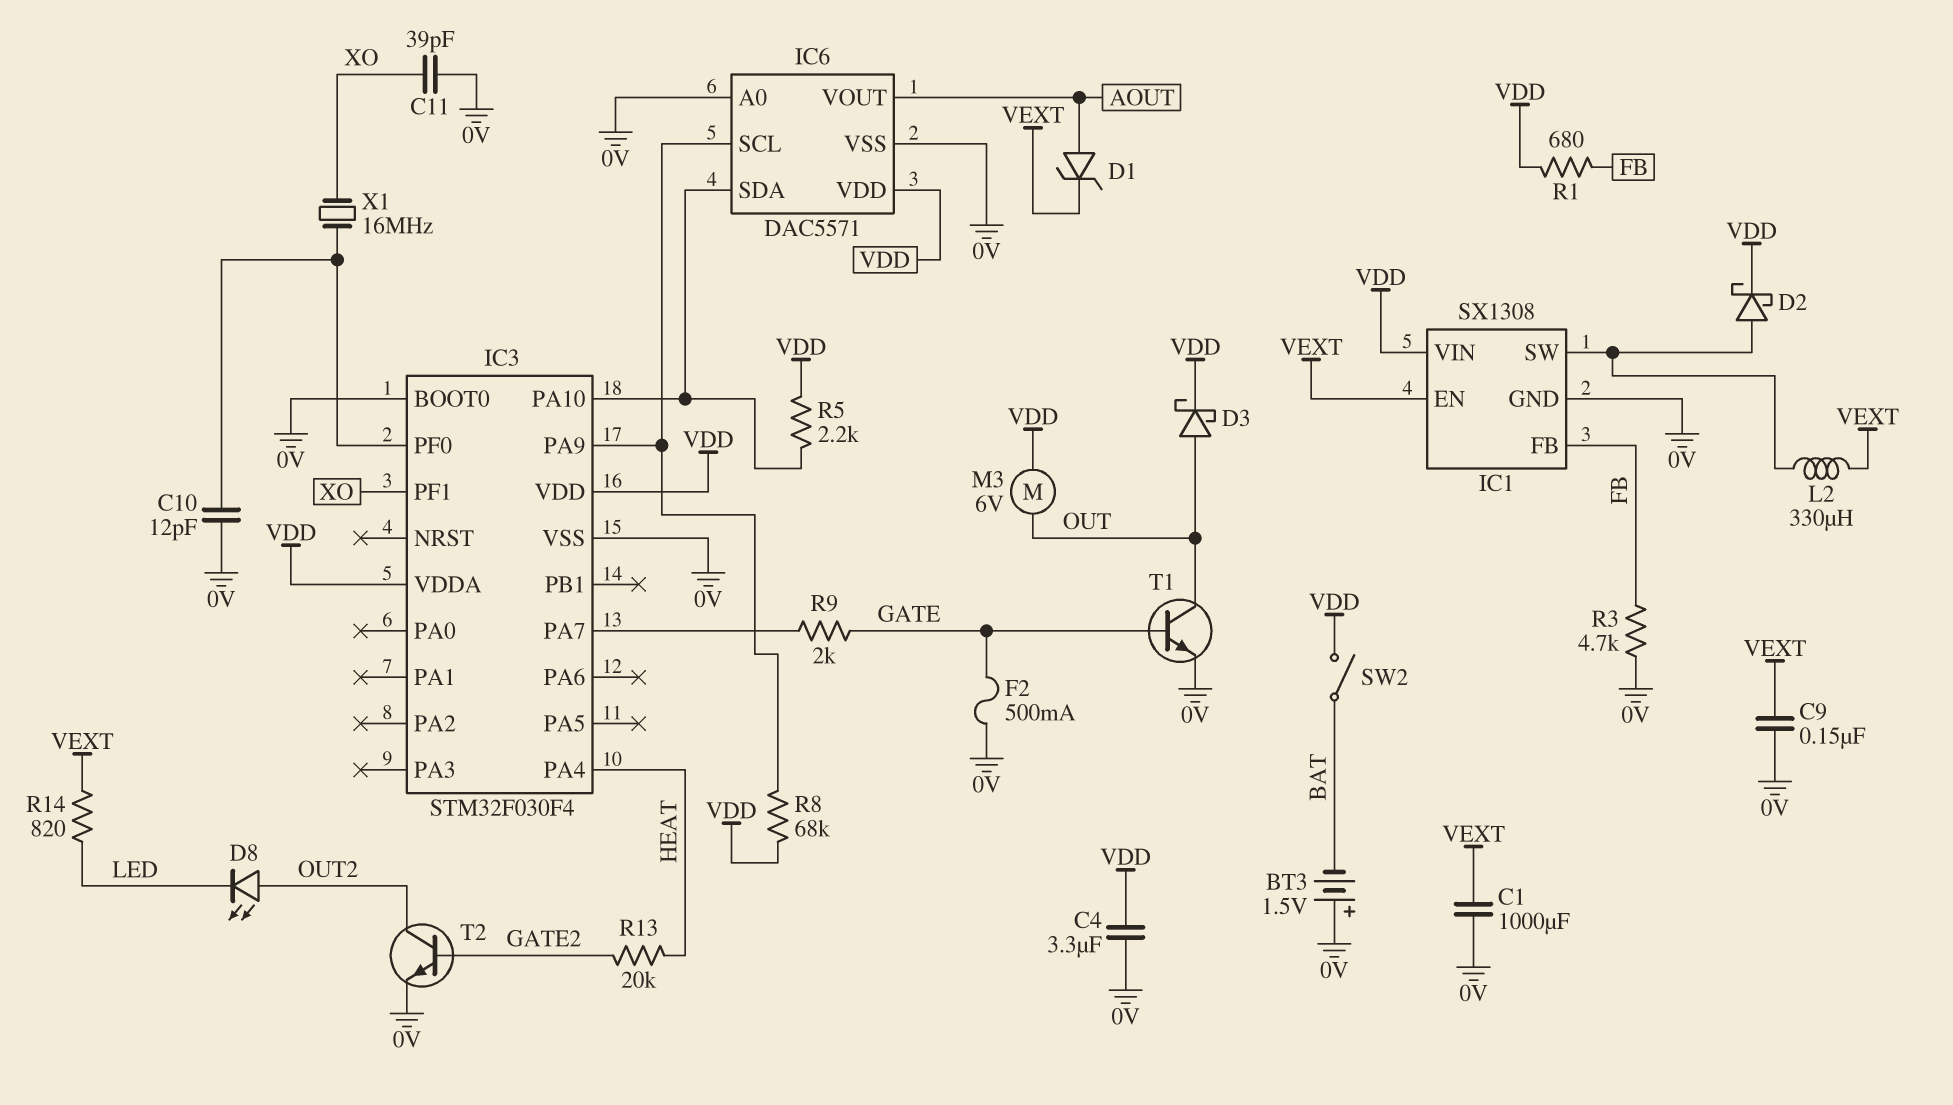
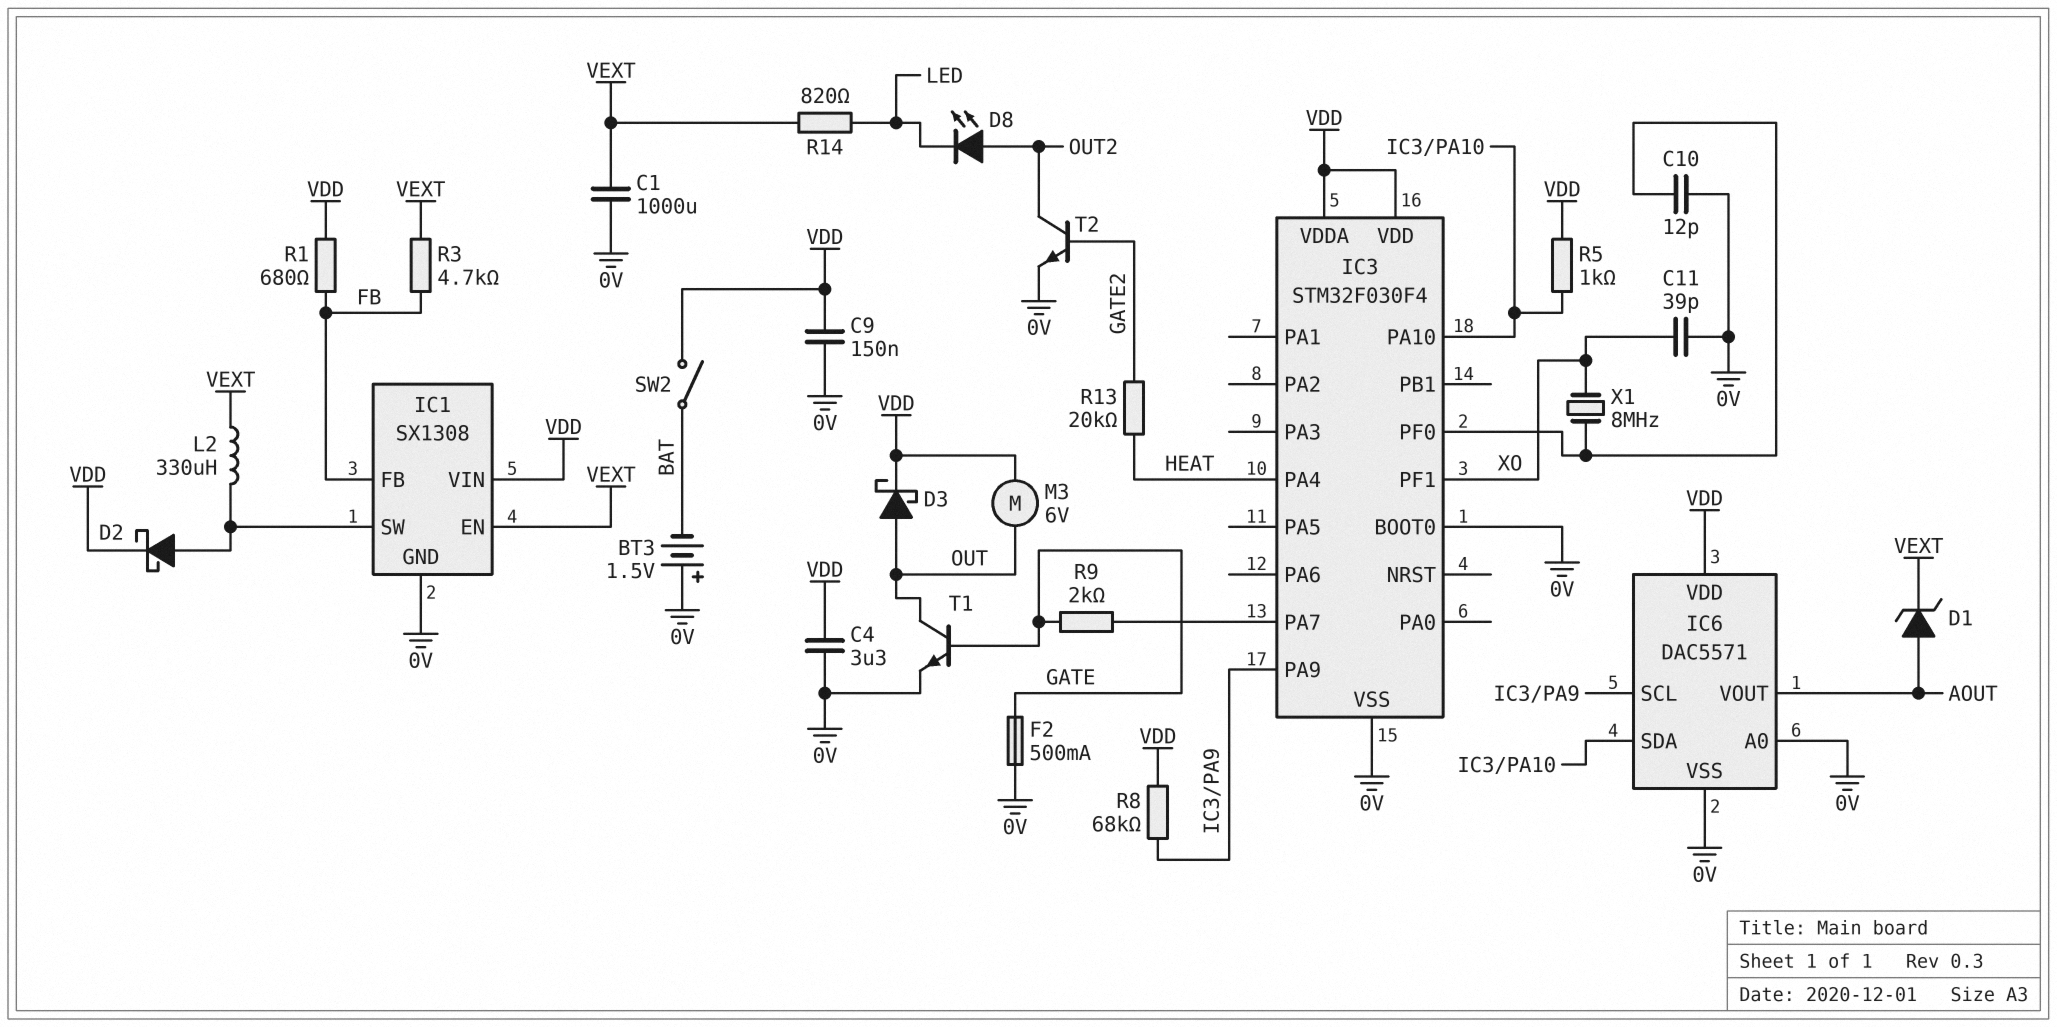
C9: 150nF (0V, VEXT) -> 150nF (0V, VDD)
R3: 4.7k (0V, FB) -> 4.7k (FB, VEXT)
R5: 2.2k (IC3/PA10, VDD) -> 1k (IC3/PA10, VDD)
X1: 16MHz (IC3/PF0, XO) -> 8MHz (IC3/PF0, XO)

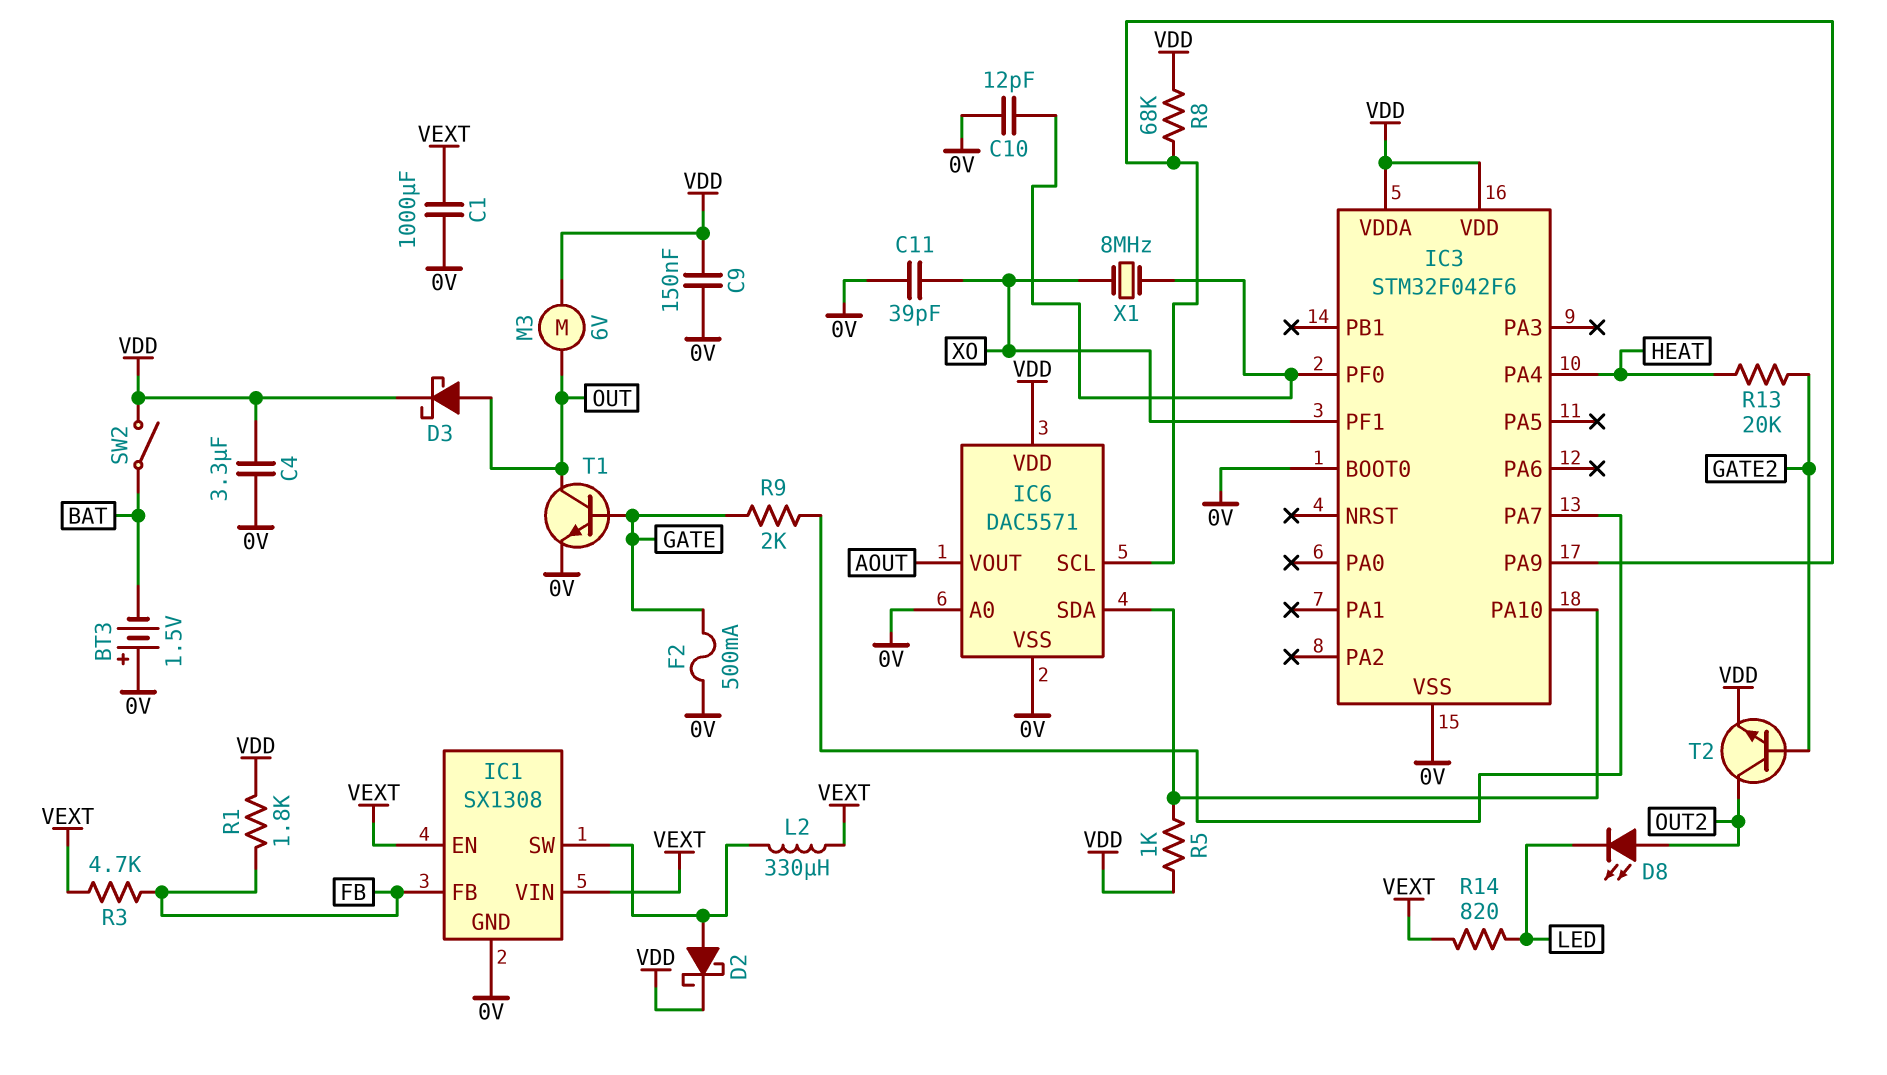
D1: zener (A AOUT, K VEXT) -> none
IC1 pin VIN: VDD -> VEXT
IC3: STM32F030F4 -> STM32F042F6
R1: 680 (FB, VDD) -> 1.8k (FB, VDD)
T2: NPN (B GATE2, C OUT2, E 0V) -> NPN (B GATE2, C OUT2, E VDD)

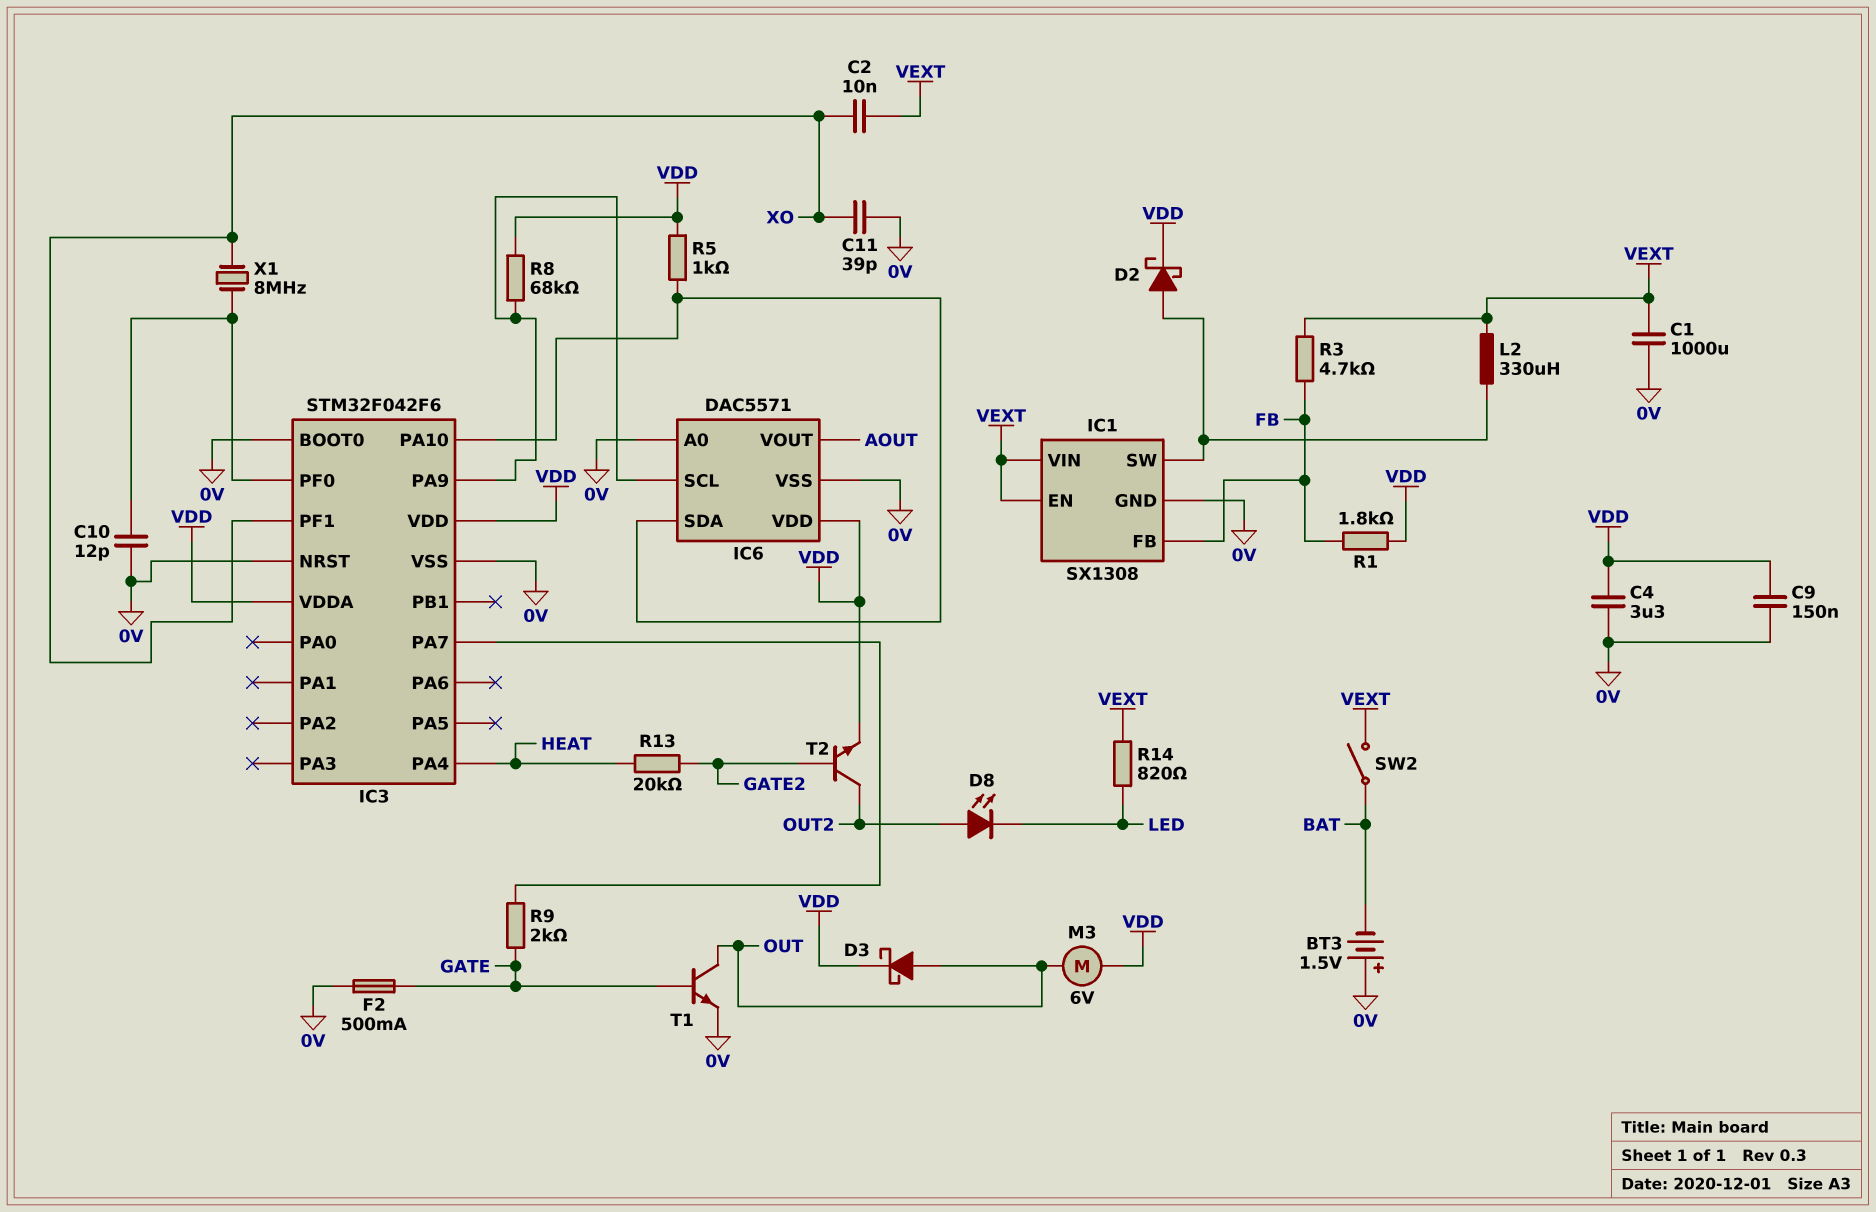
C2: none -> 10nF (VEXT, XO)
IC3 pin NRST: none -> 0V
SW2: switch (BAT, VDD) -> switch (BAT, VEXT)

